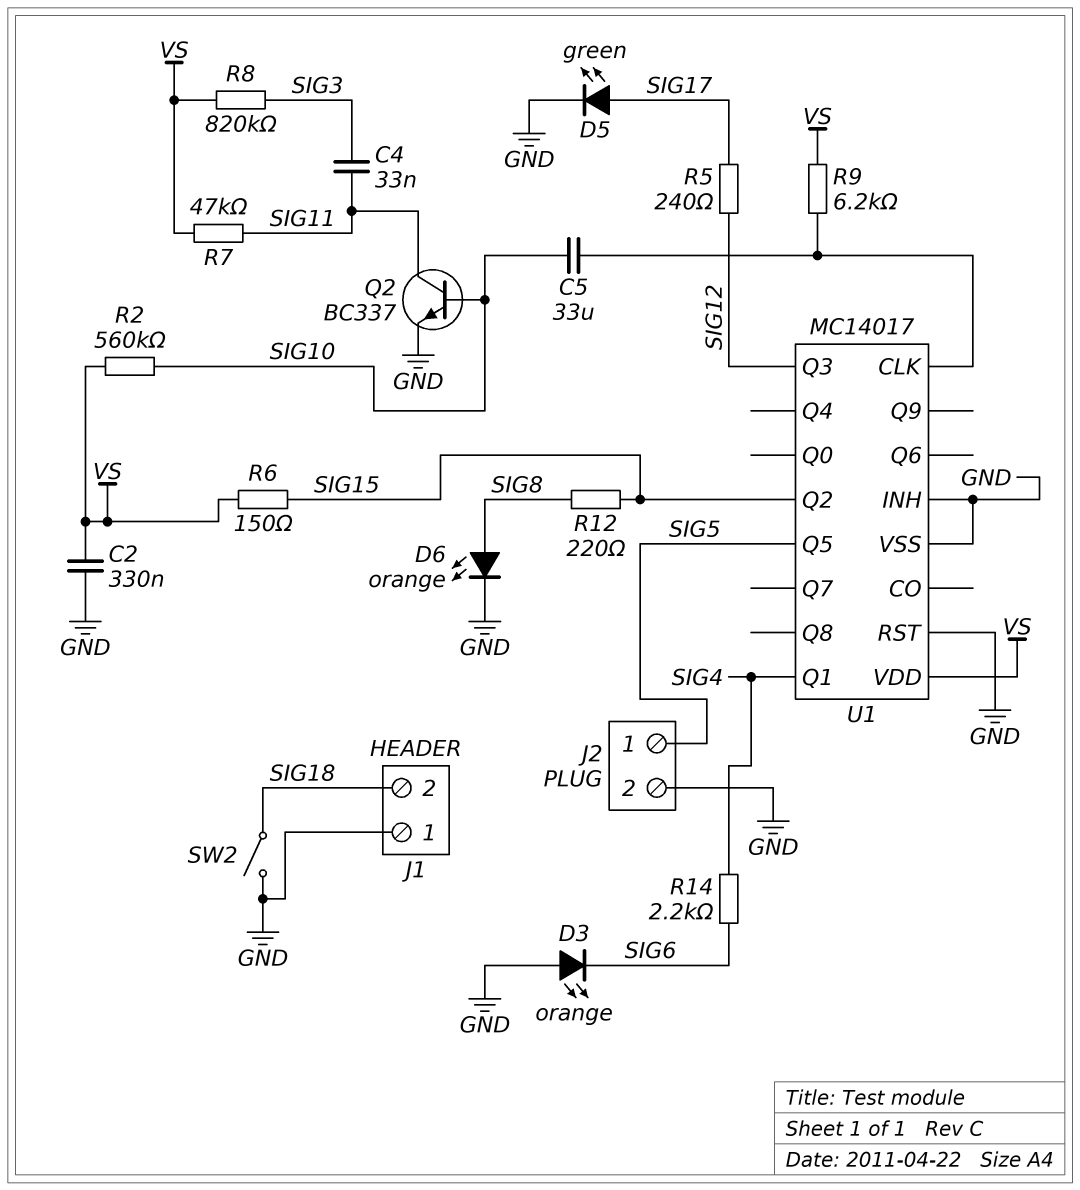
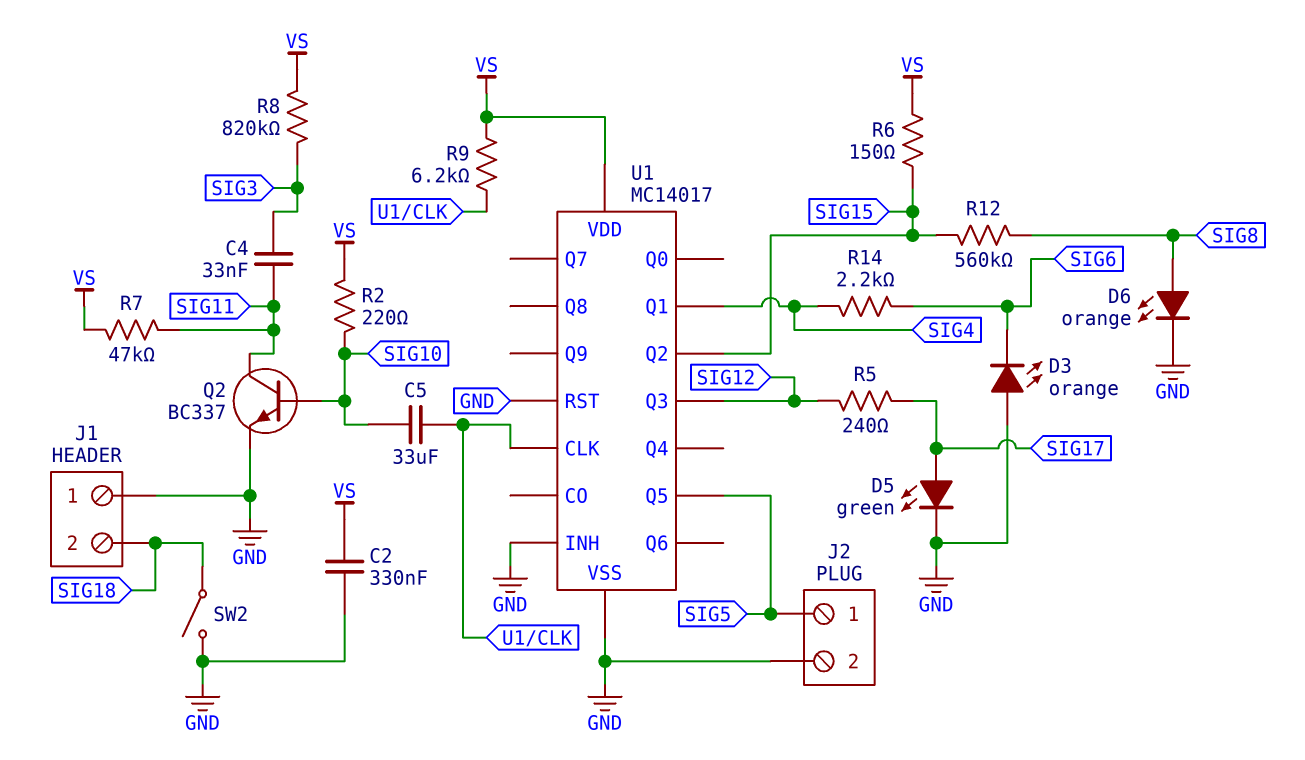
R2: 560k (SIG10, VS) -> 220 (SIG10, VS)
R12: 220 (SIG8, SIG15) -> 560k (SIG8, SIG15)

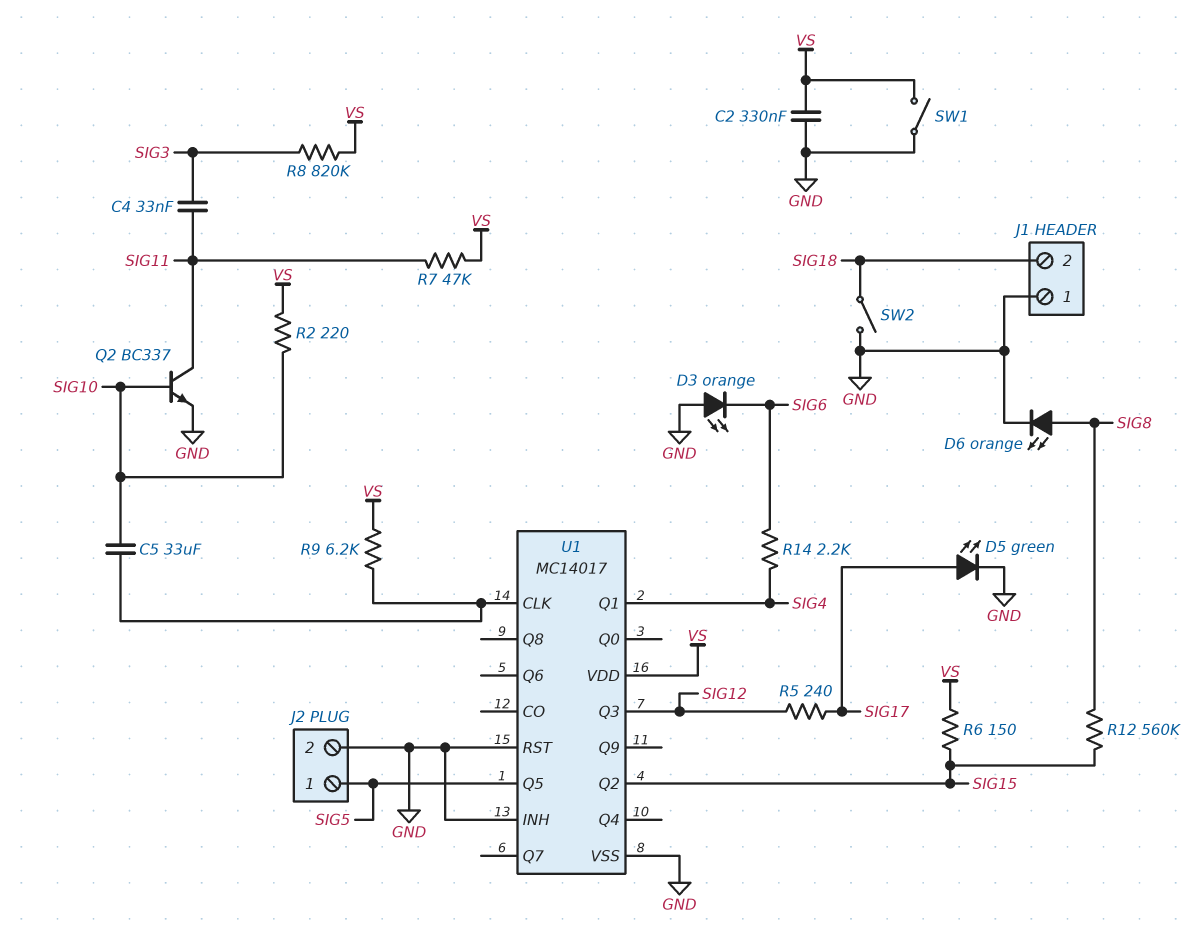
SW1: none -> switch (GND, VS)

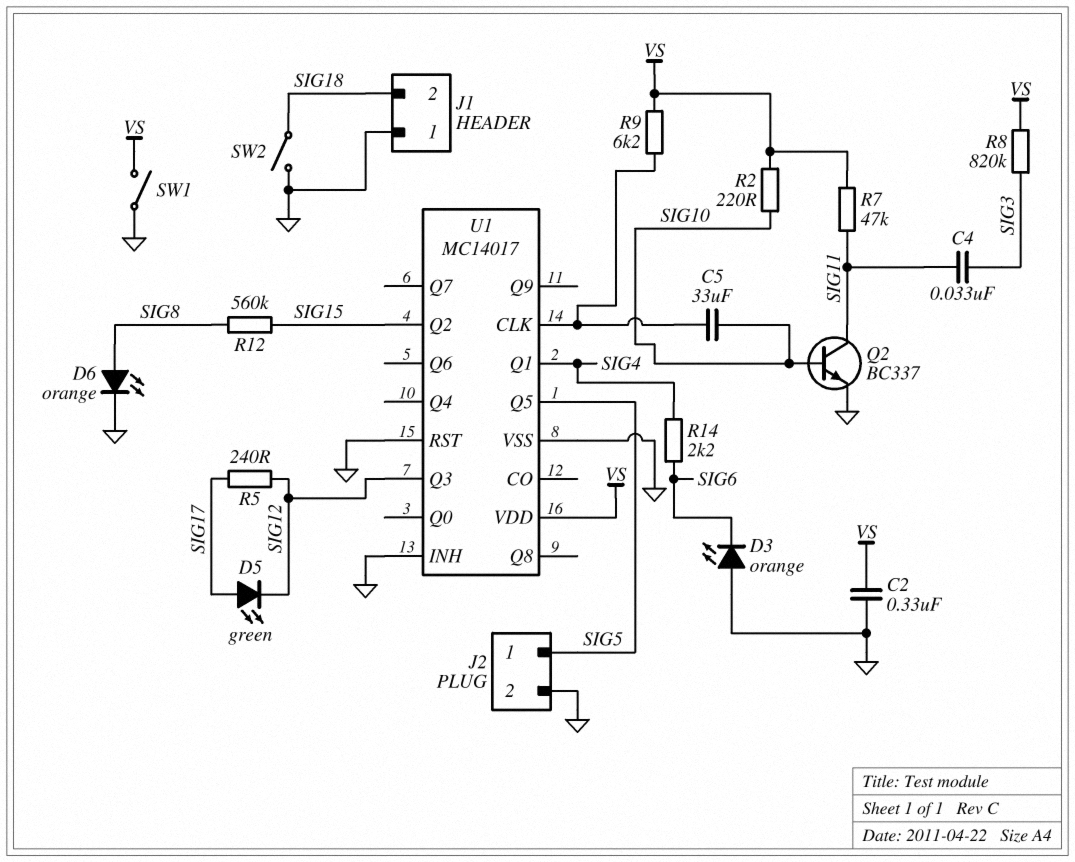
D5: LED green (A SIG17, K GND) -> LED green (A SIG17, K SIG12)
R6: 150 (SIG15, VS) -> none

